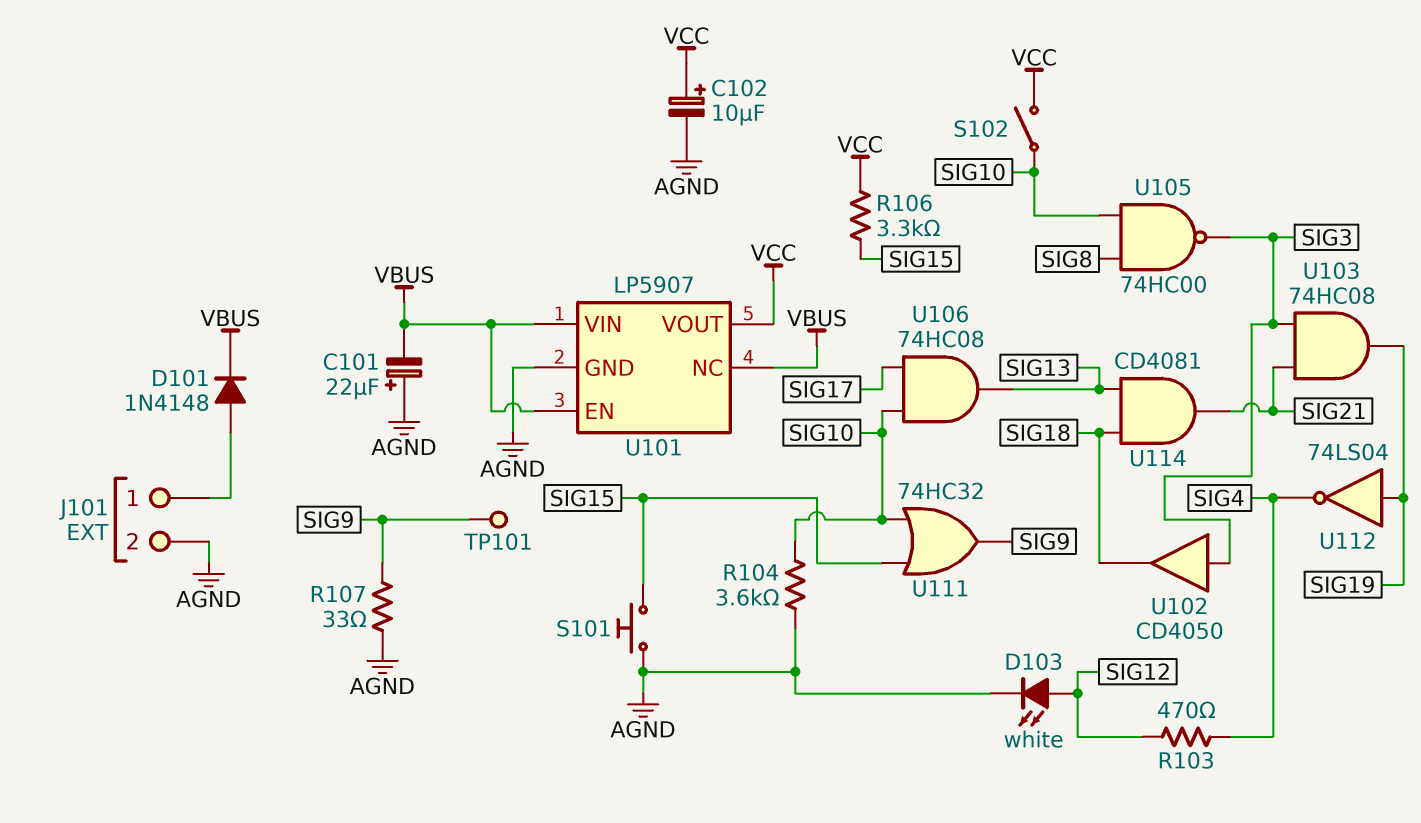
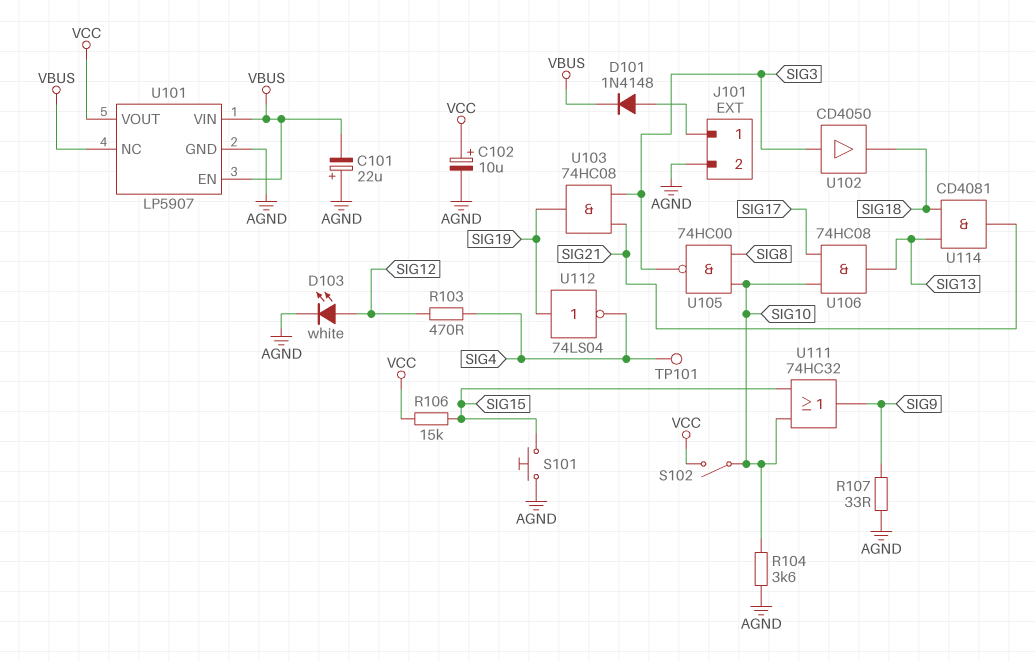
R106: 3.3k (SIG15, VCC) -> 15k (SIG15, VCC)
TP101: test point (SIG9) -> test point (SIG4)

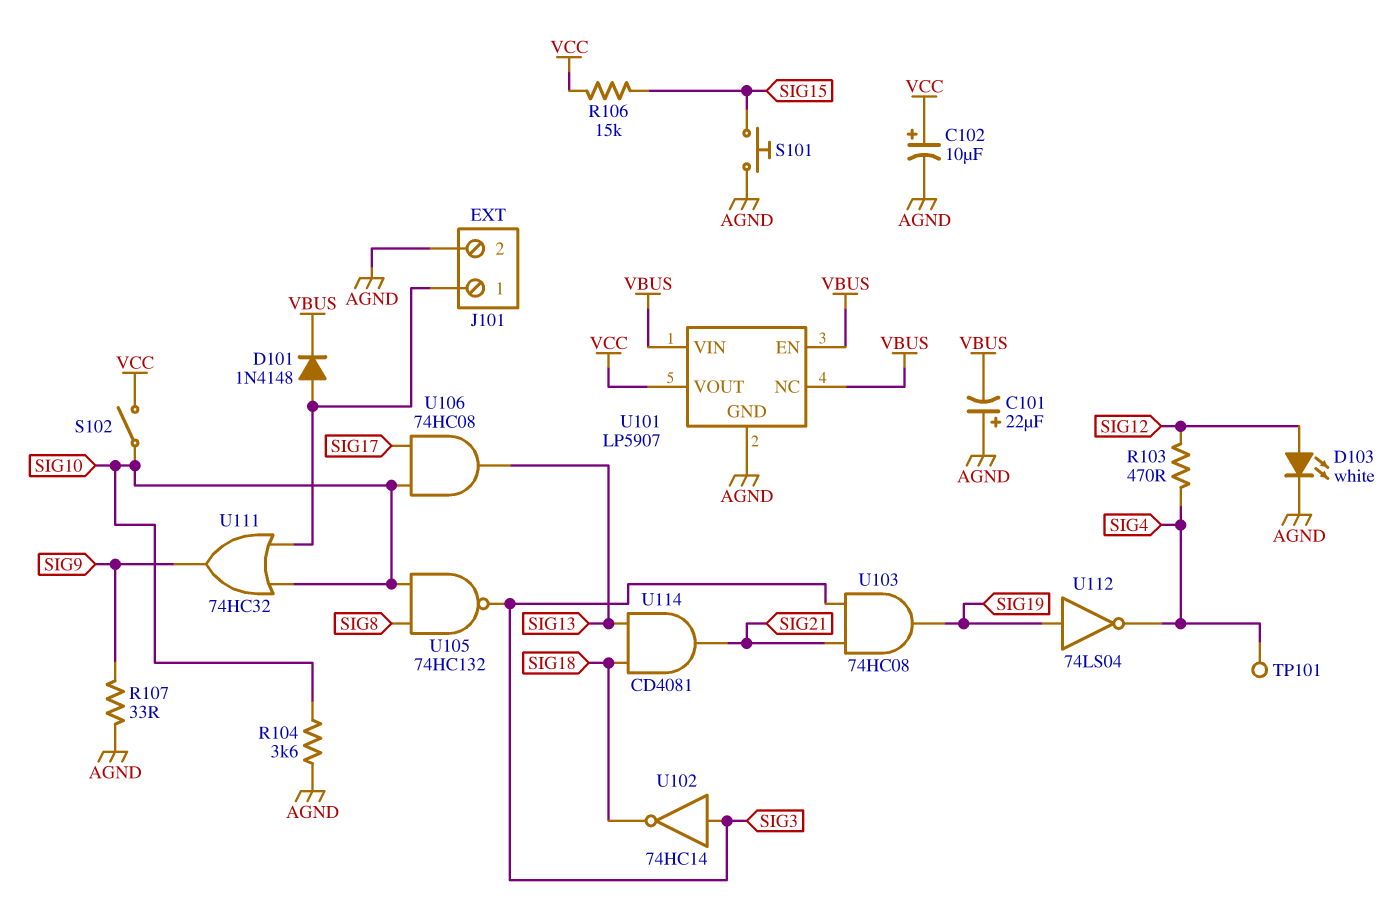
U102: buffer CD4050 (in SIG3, out SIG18) -> NOT 74HC14 (in SIG3, out SIG18)
U105: NAND 74HC00 (in SIG8, in SIG10, out SIG3) -> NAND 74HC132 (in SIG8, in SIG10, out SIG3)
U111: OR 74HC32 (in SIG10, in SIG15, out SIG9) -> OR 74HC32 (in J101/1, in SIG10, out SIG9)

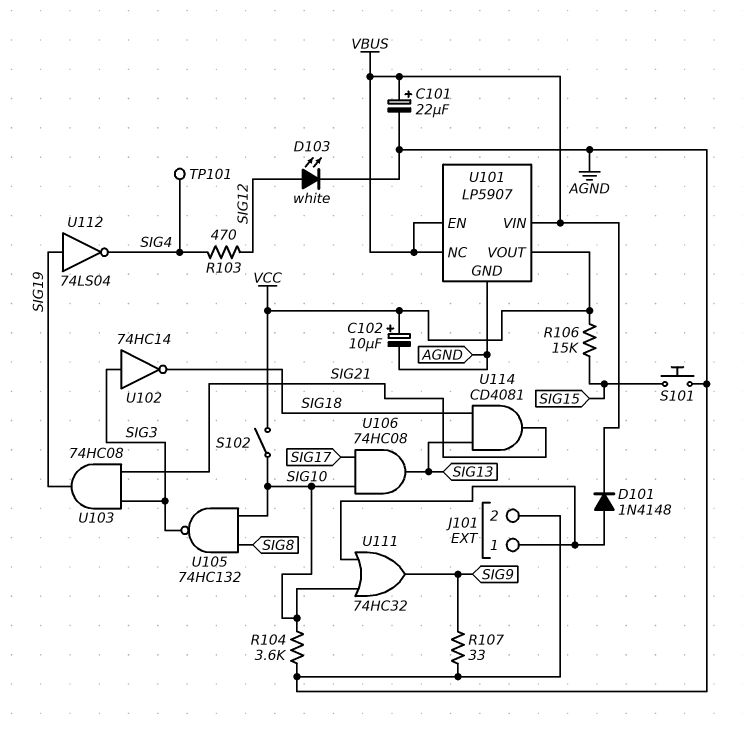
C101: 22uF (plus AGND, minus VBUS) -> 22uF (plus VBUS, minus AGND)

